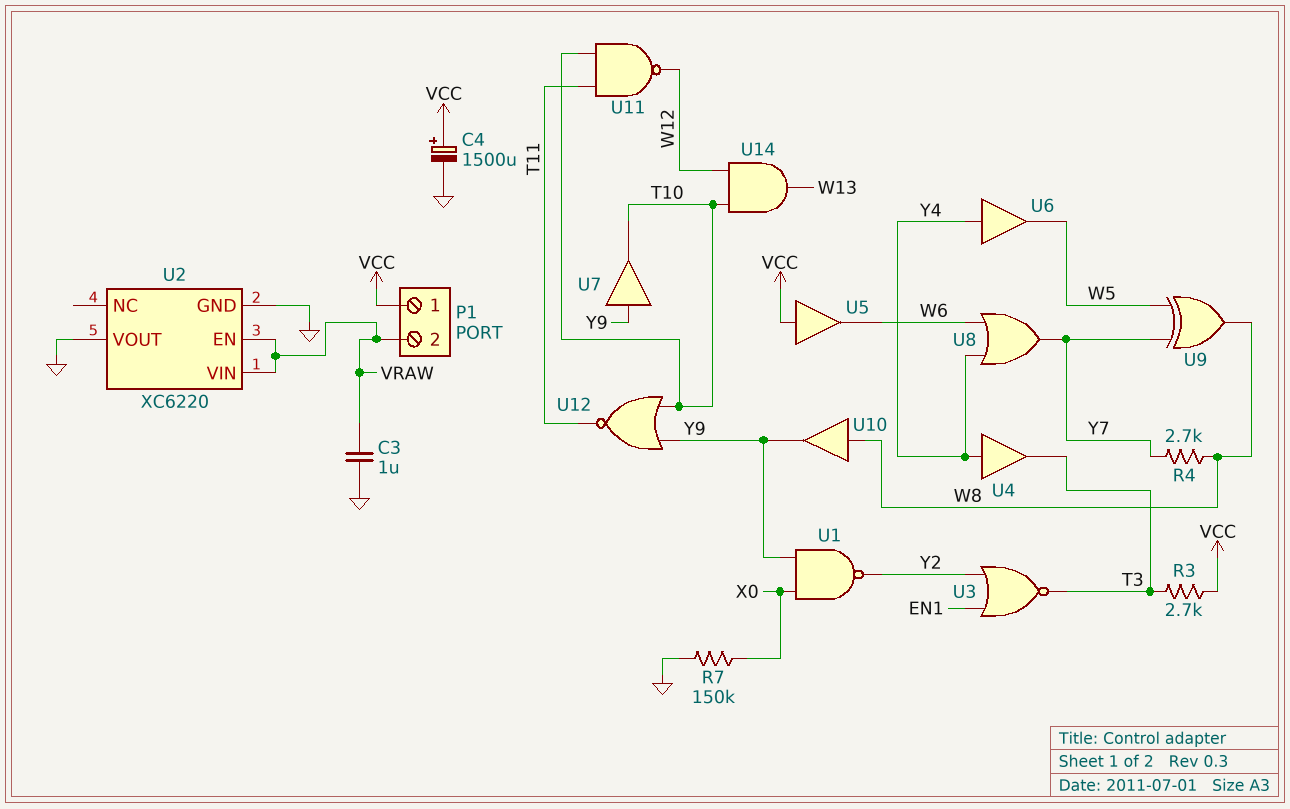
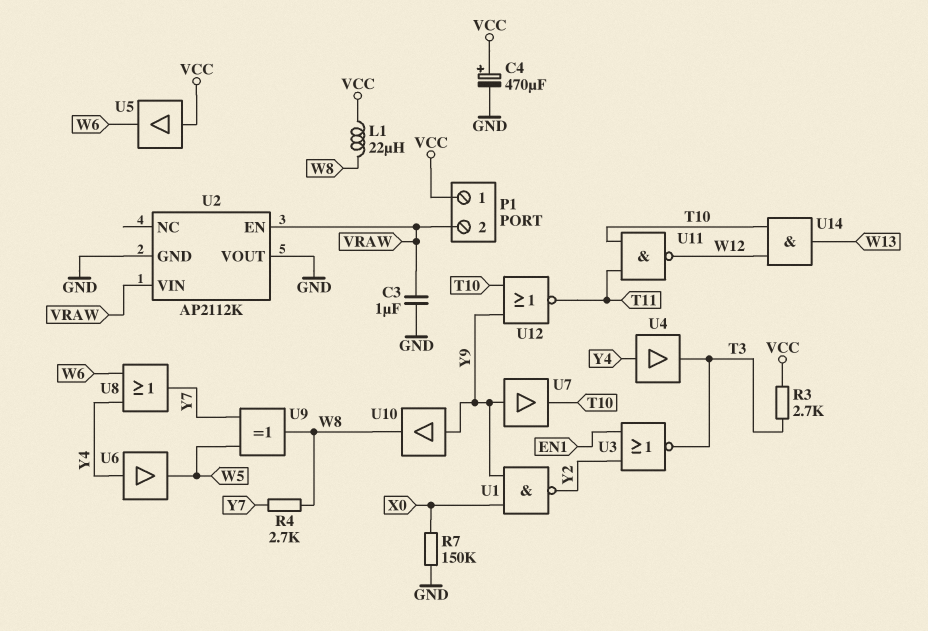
C4: 1500uF (plus VCC, minus GND) -> 470uF (plus VCC, minus GND)
L1: none -> 22uH (VCC, W8)
U2: XC6220 -> AP2112K
U10: buffer (in W8, out Y9) -> buffer (in Y9, out W8)

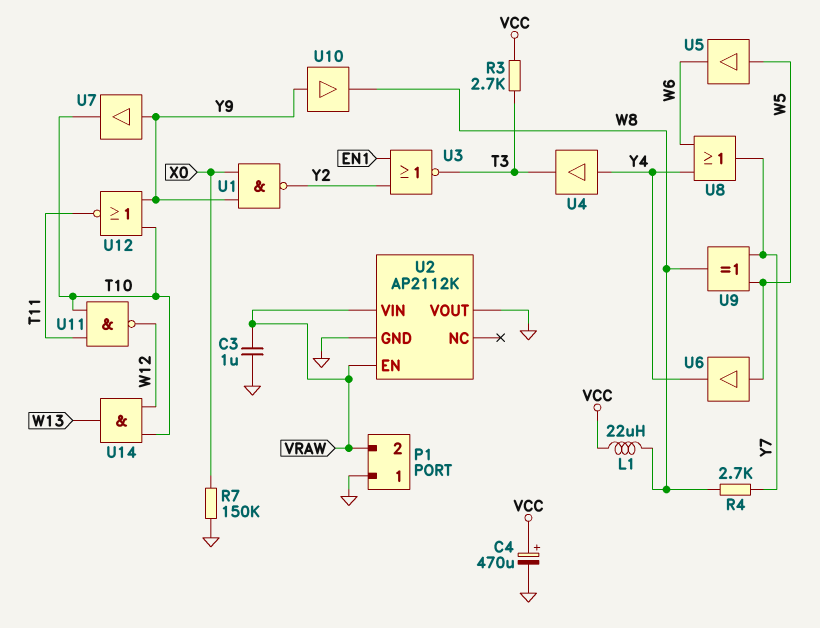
P1 pin 1: VCC -> GND
U5: buffer (in VCC, out W6) -> buffer (in W5, out W6)
U6: buffer (in Y4, out W5) -> buffer (in W5, out Y4)

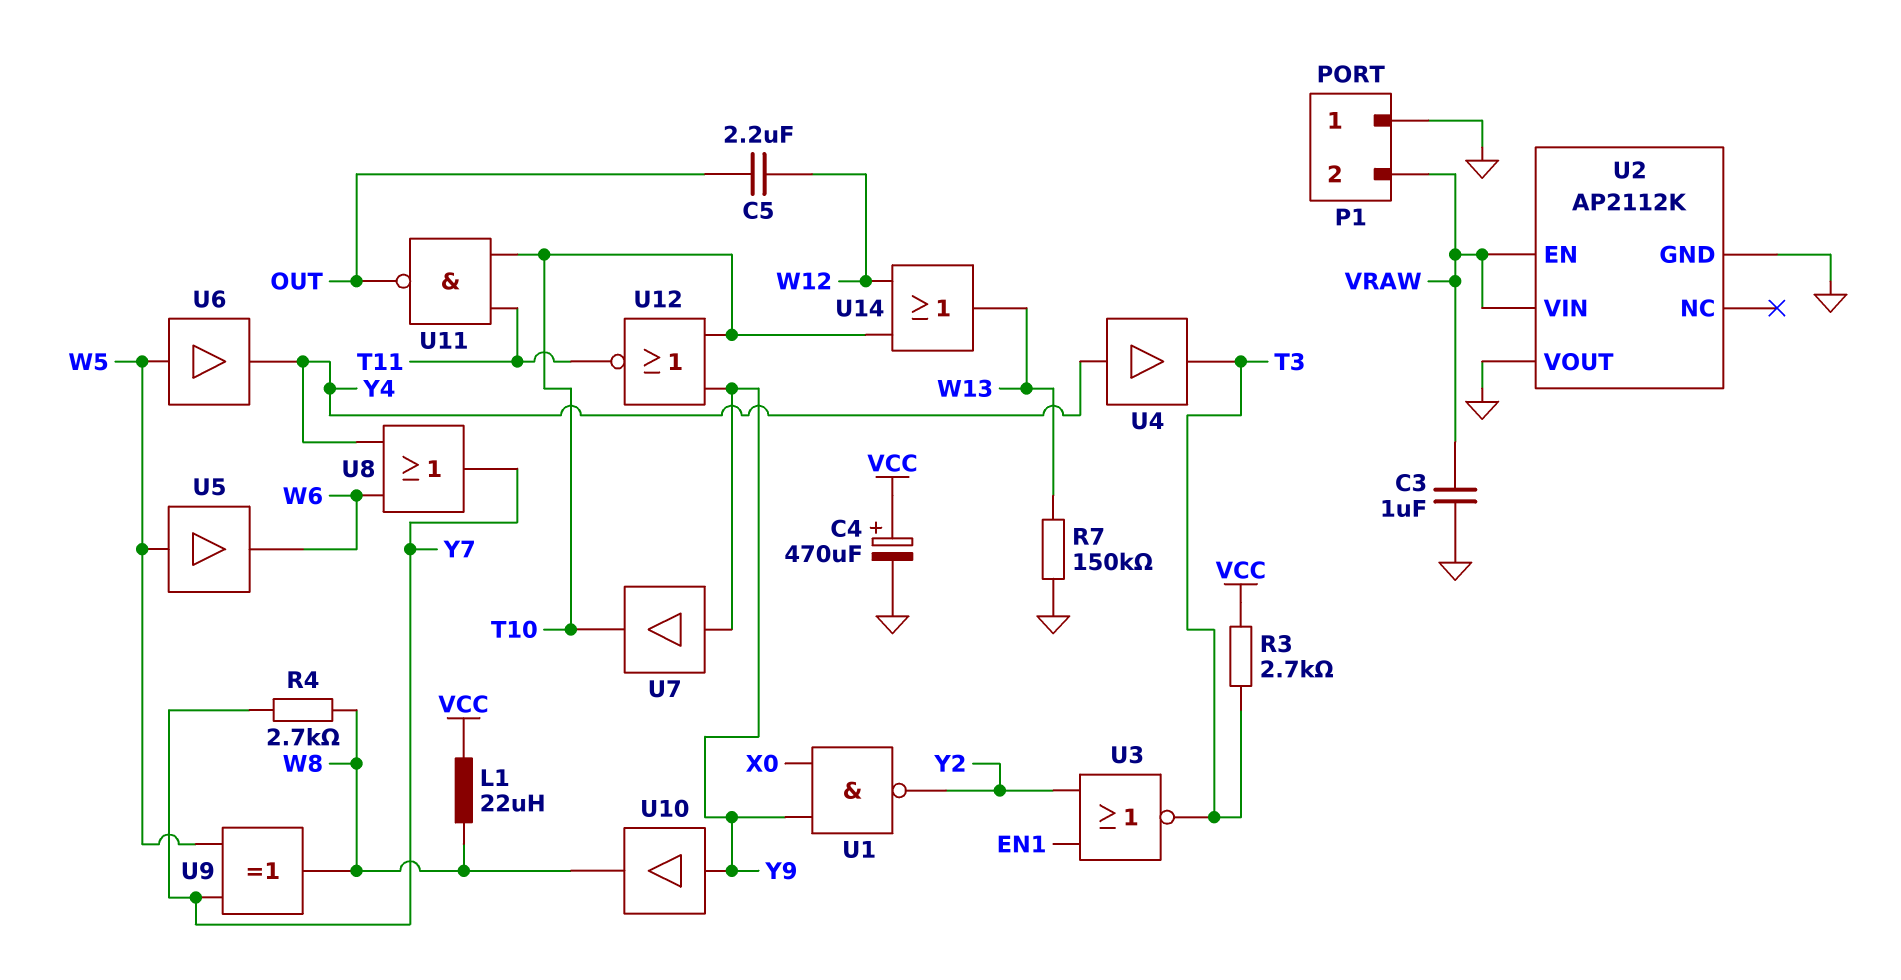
C5: none -> 2.2uF (OUT, W12)
R7: 150k (GND, X0) -> 150k (GND, W13)
U11: NAND (in T10, in T11, out W12) -> NAND (in T10, in T11, out OUT)
U14: AND (in T10, in W12, out W13) -> OR (in T10, in W12, out W13)

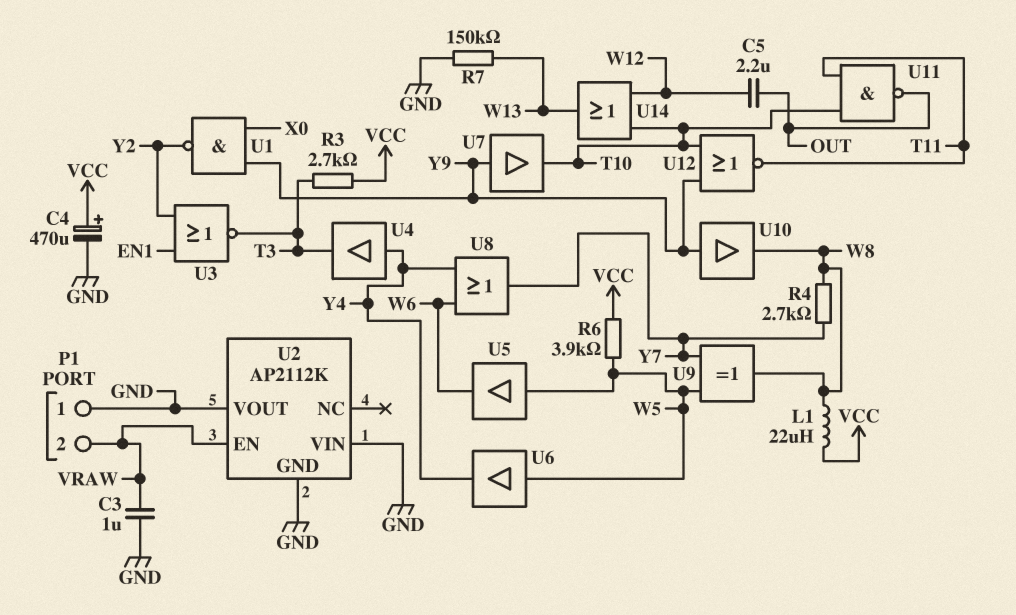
R6: none -> 3.9k (VCC, W5)
U2 pin VIN: VRAW -> GND

